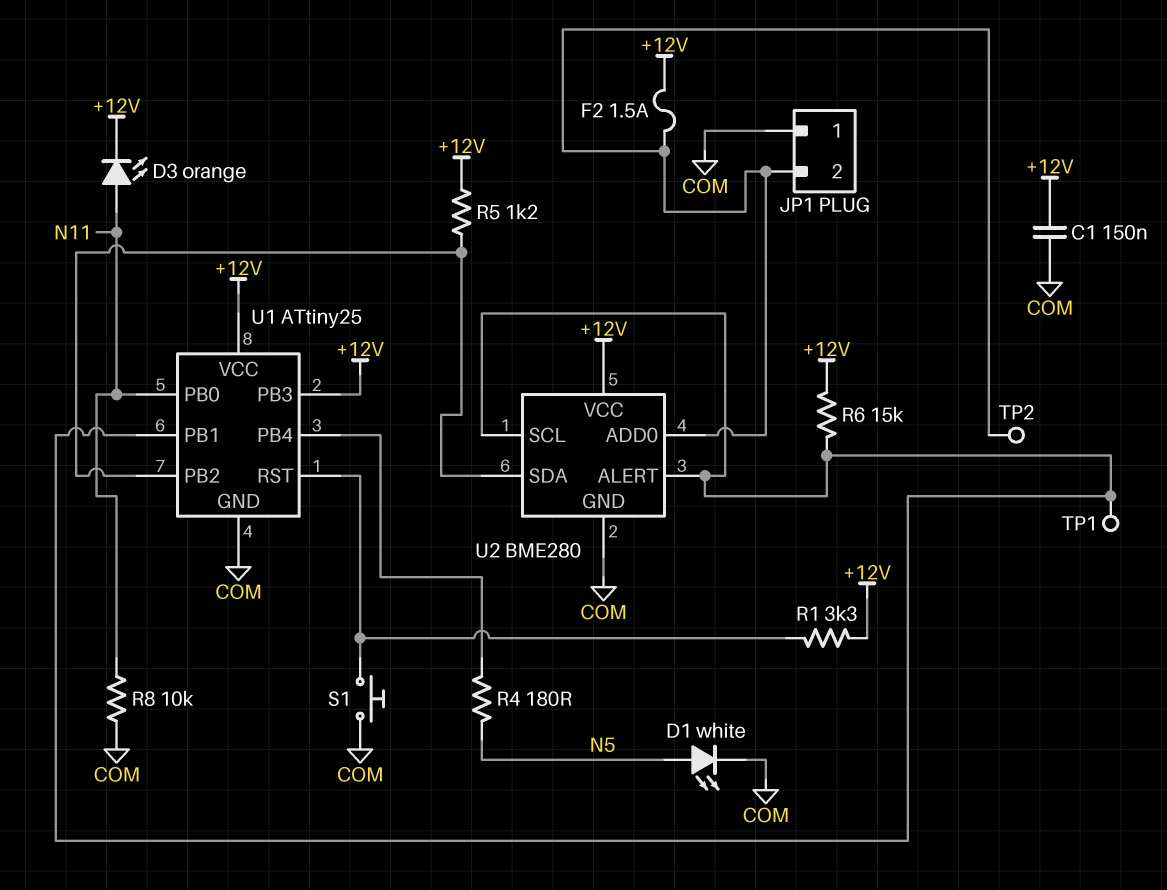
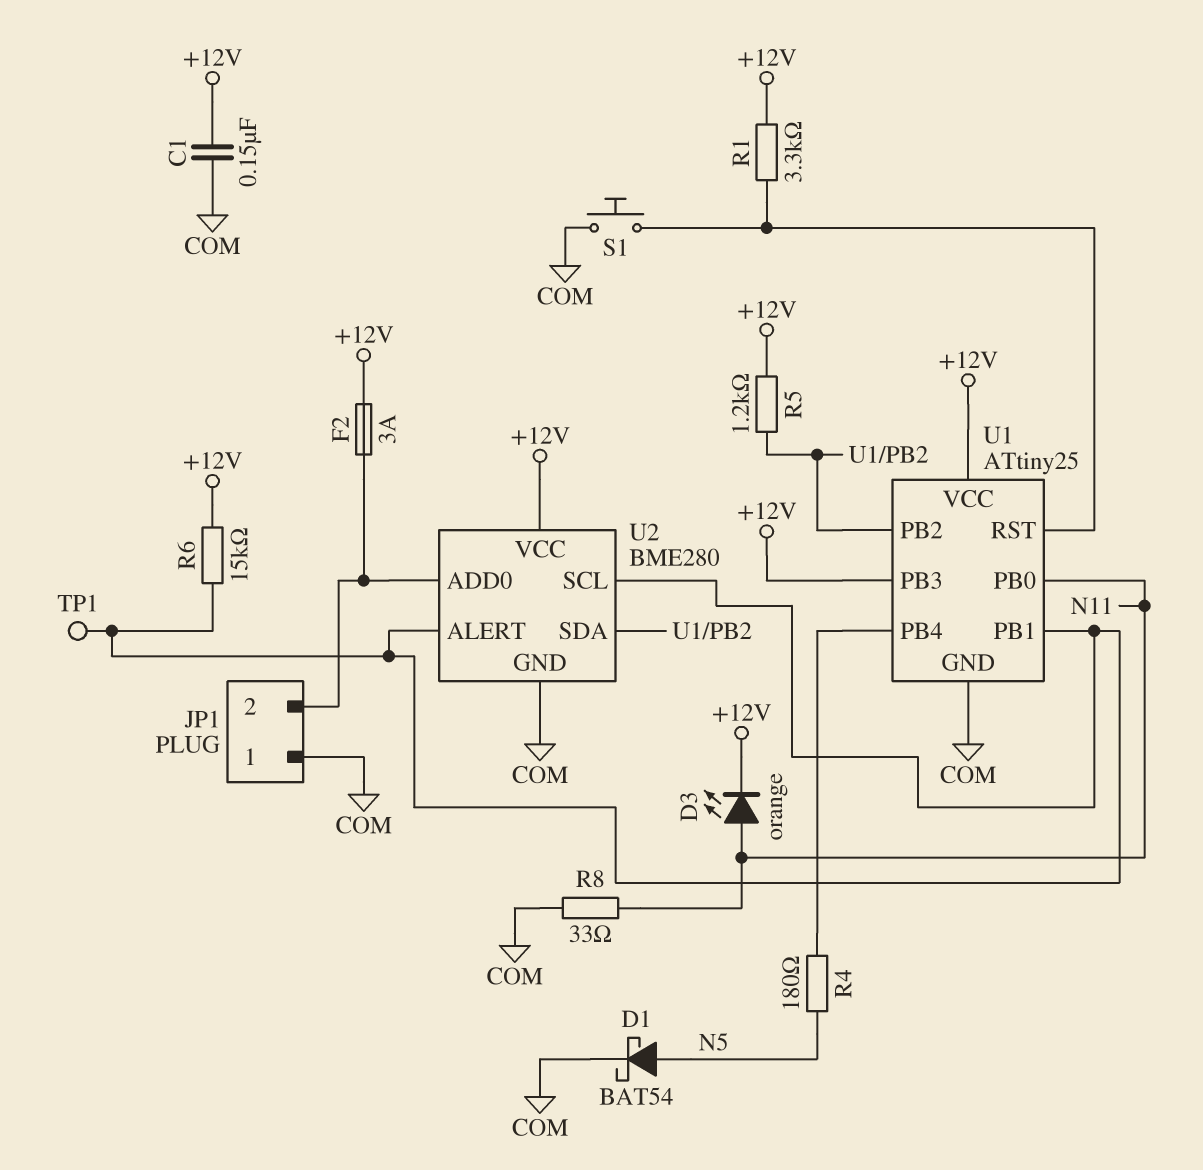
D1: LED white (A N5, K COM) -> schottky BAT54 (A N5, K COM)
F2: 1.5A (+12V, JP1/2) -> 3A (+12V, JP1/2)
R8: 10k (COM, N11) -> 33 (COM, N11)
TP2: test point (JP1/2) -> none

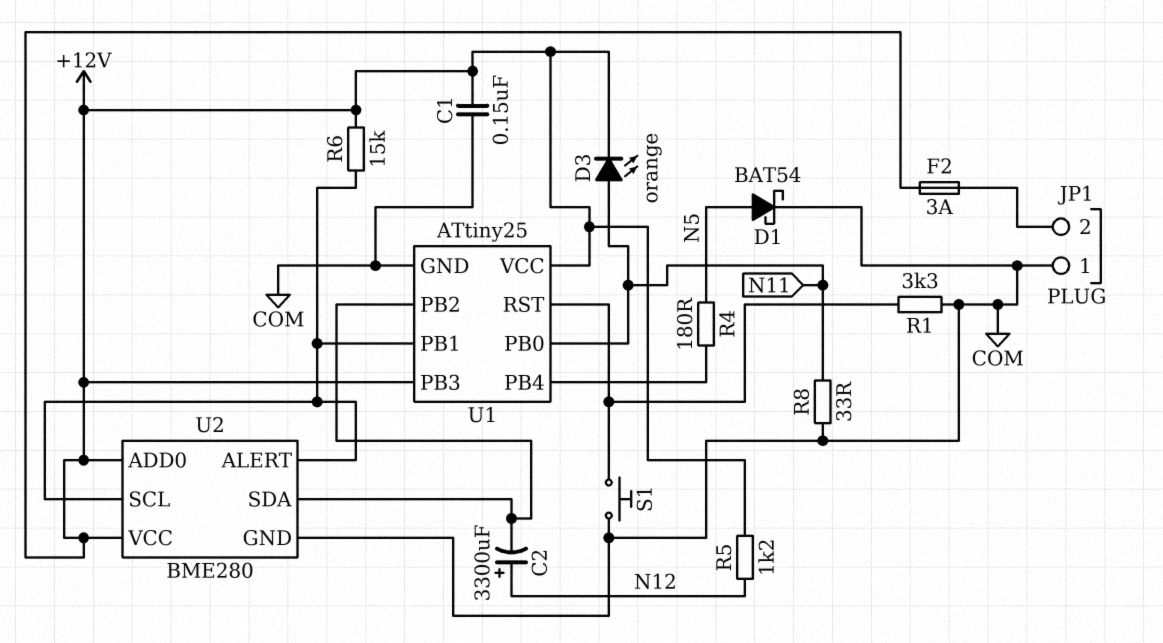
C2: none -> 3300uF (plus N12, minus U1/PB2)
R1: 3.3k (+12V, U1/RST) -> 3.3k (COM, U1/RST)
R5: 1.2k (+12V, U1/PB2) -> 1.2k (+12V, N12)
TP1: test point (U1/PB1) -> none
U2 pin ADD0: JP1/2 -> +12V

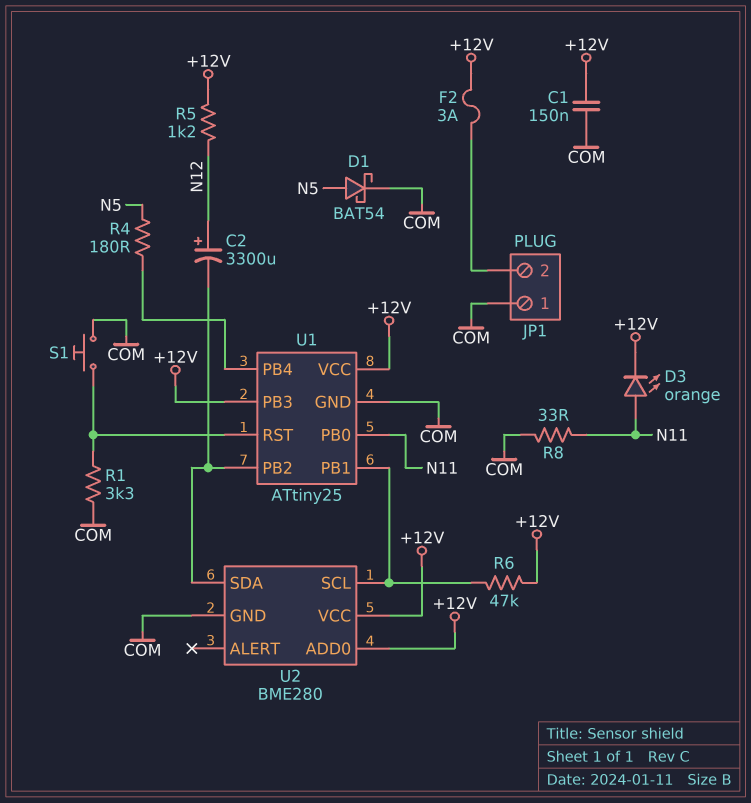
R6: 15k (+12V, U1/PB1) -> 47k (+12V, U1/PB1)
U2 pin ALERT: U1/PB1 -> none

